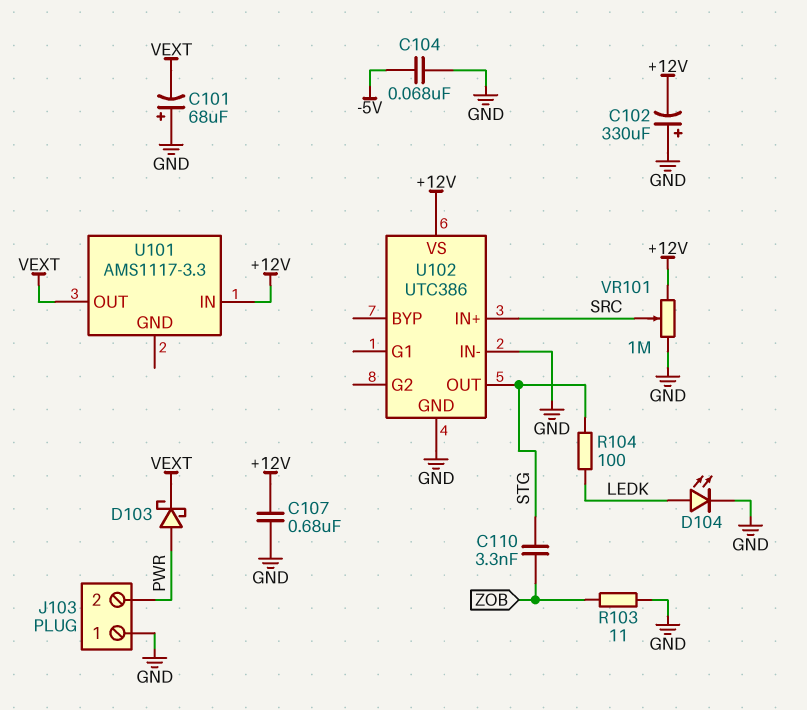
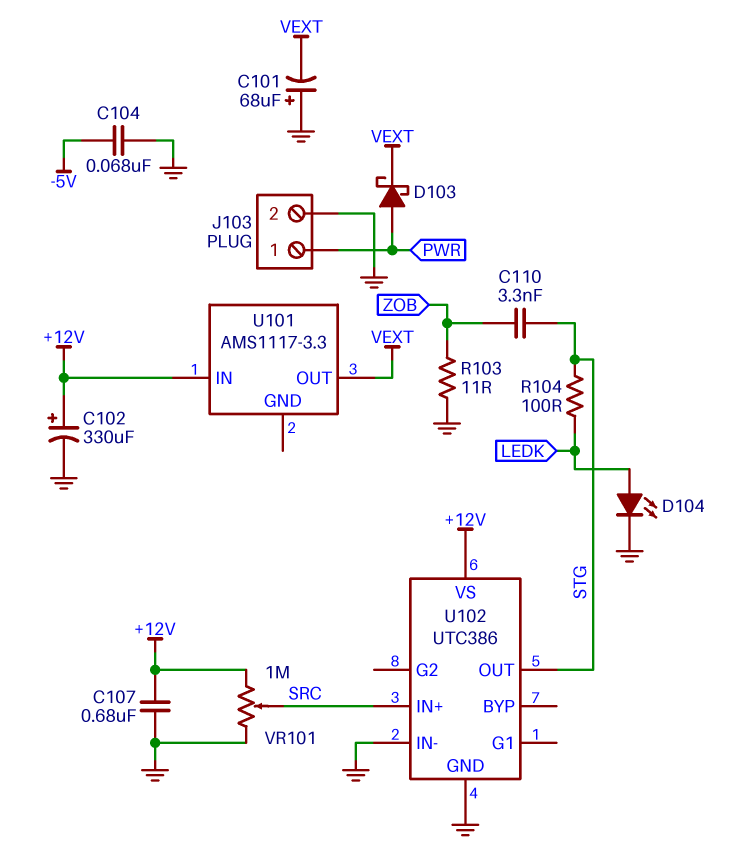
C102: 330uF (plus GND, minus +12V) -> 330uF (plus +12V, minus GND)
J103 pin 1: GND -> PWR
J103 pin 2: PWR -> GND

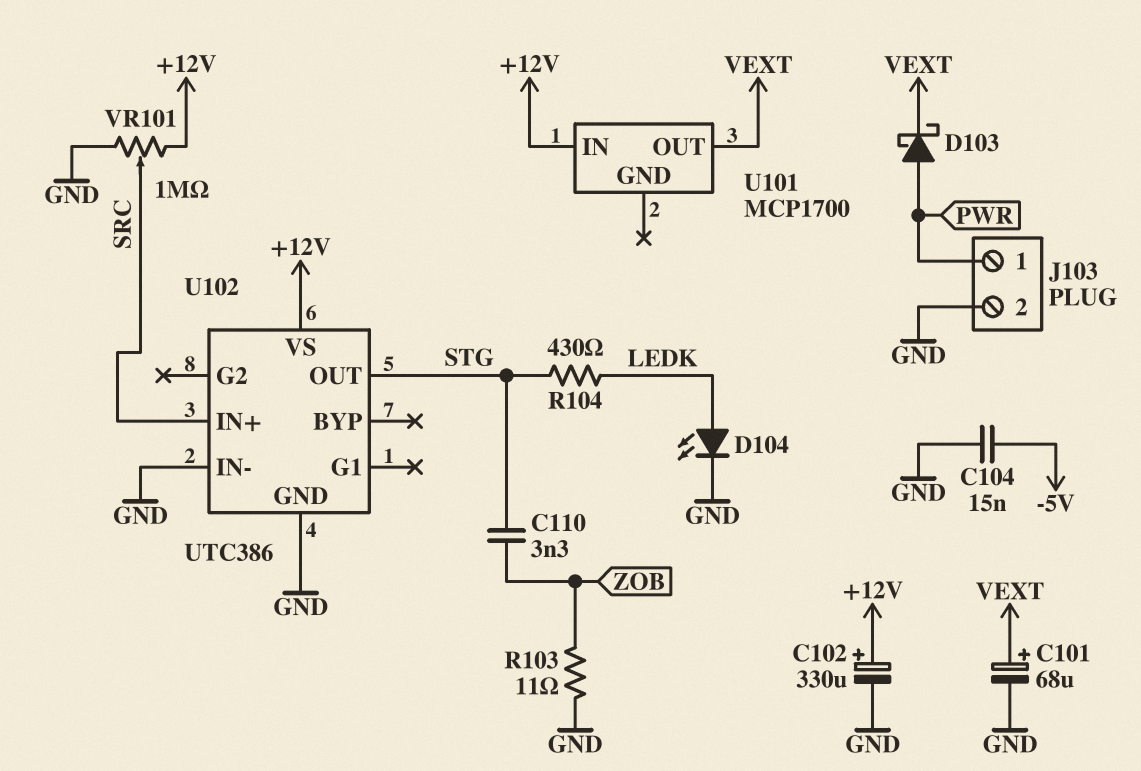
C101: 68uF (plus GND, minus VEXT) -> 68uF (plus VEXT, minus GND)
C104: 68nF (-5V, GND) -> 15nF (-5V, GND)
C107: 680nF (+12V, GND) -> none
R104: 100 (LEDK, STG) -> 430 (LEDK, STG)
U101: AMS1117-3.3 -> MCP1700

